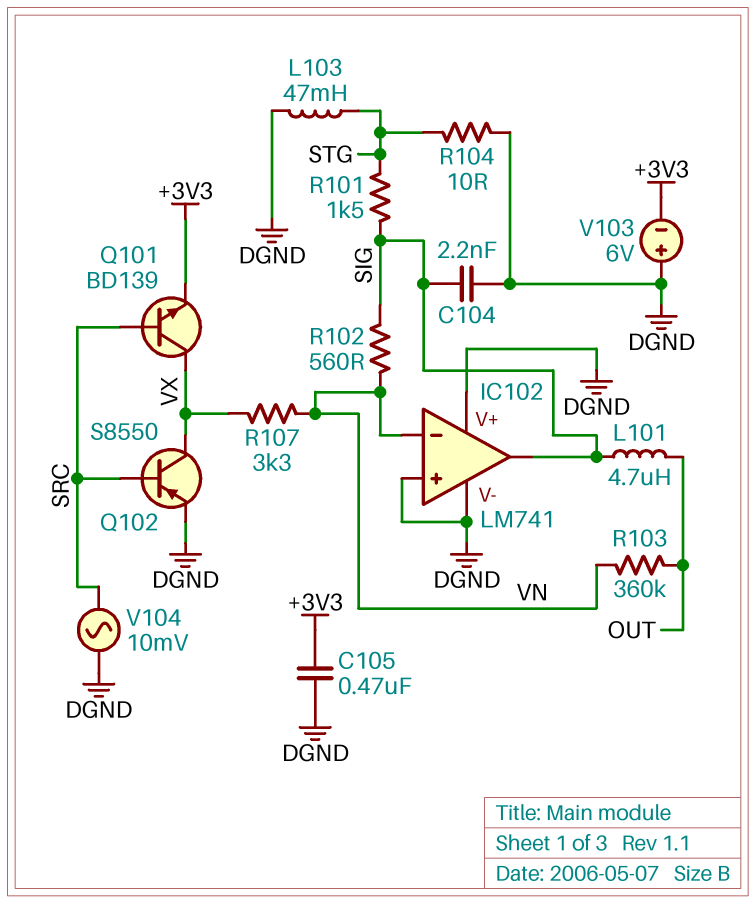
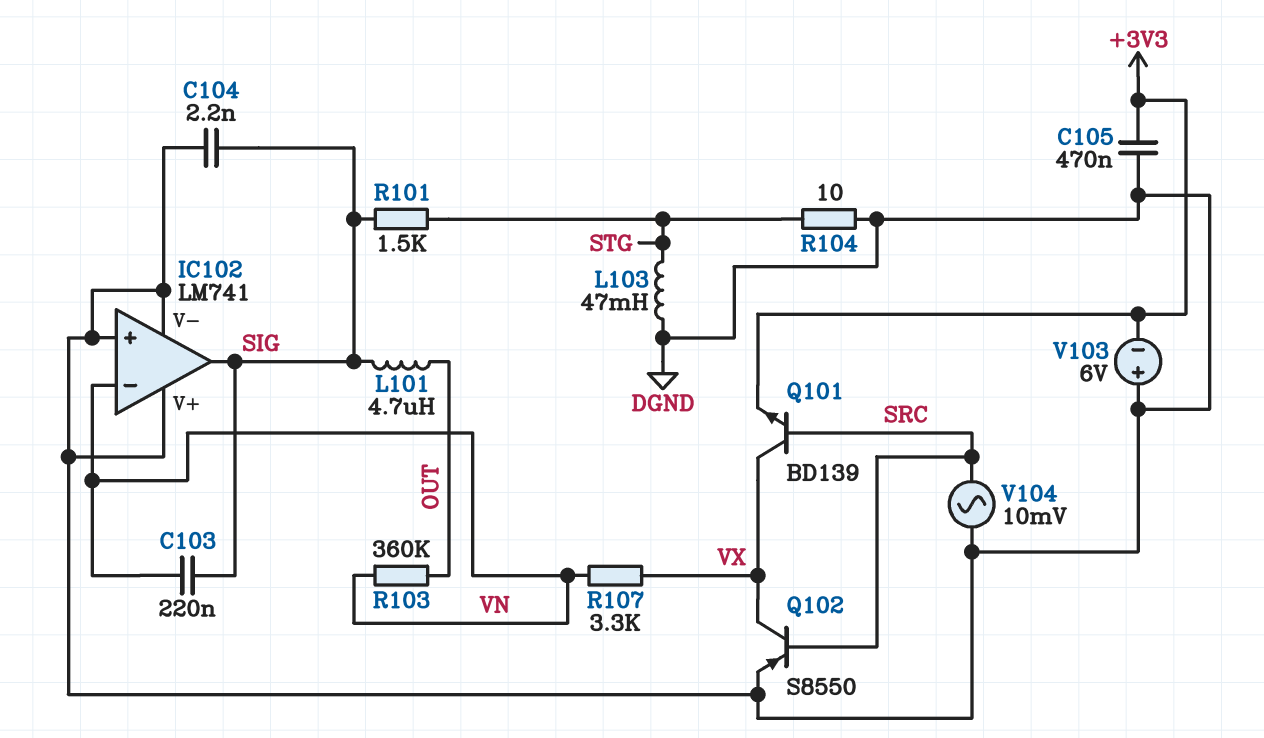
C103: none -> 220nF (SIG, VN)
R102: 560 (SIG, VN) -> none

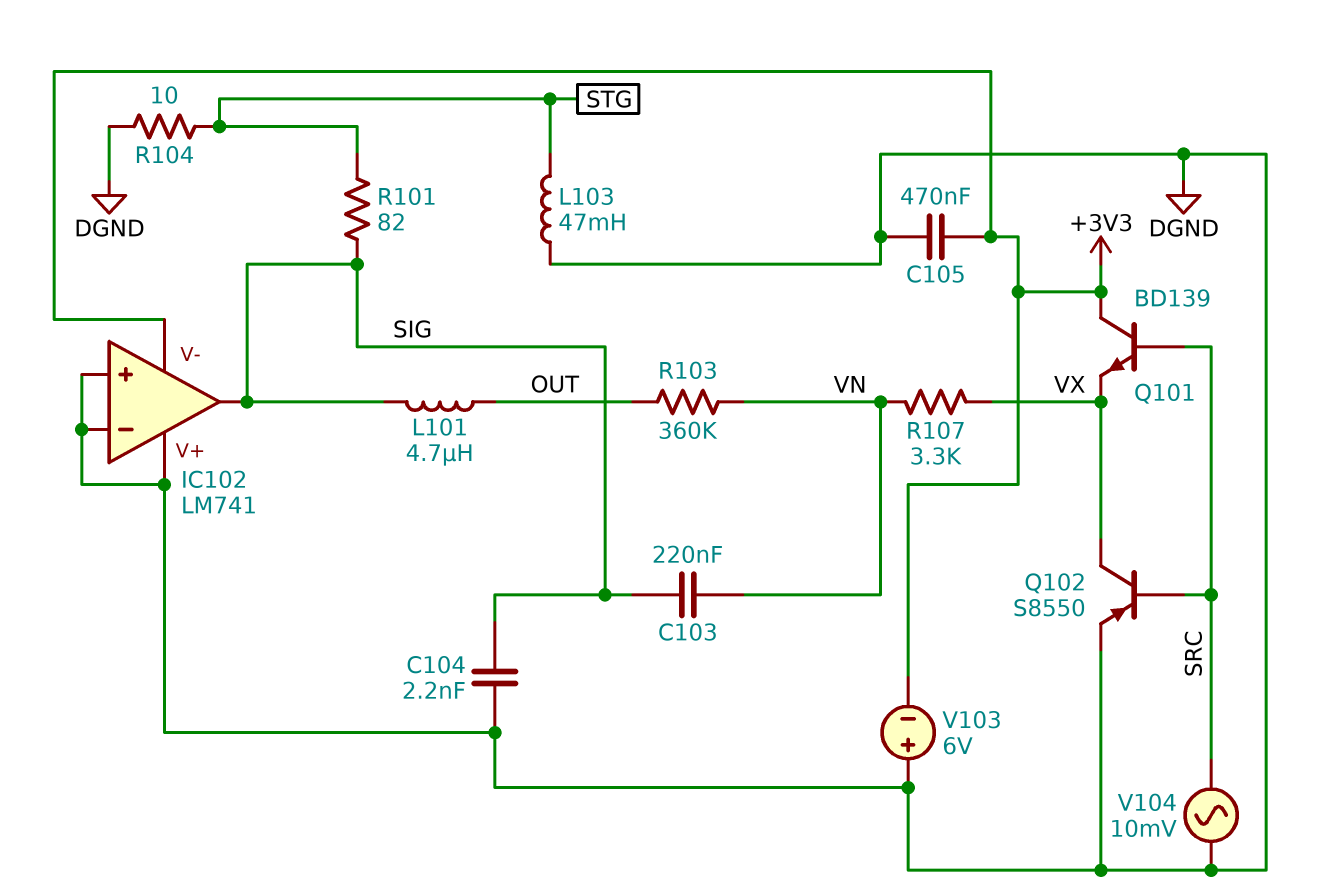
IC102 pin V-: DGND -> +3V3
IC102 pin in-: VN -> DGND
Q101: NPN BD139 (B SRC, C VX, E +3V3) -> NPN BD139 (B SRC, C +3V3, E VX)
R101: 1.5k (SIG, STG) -> 82 (SIG, STG)

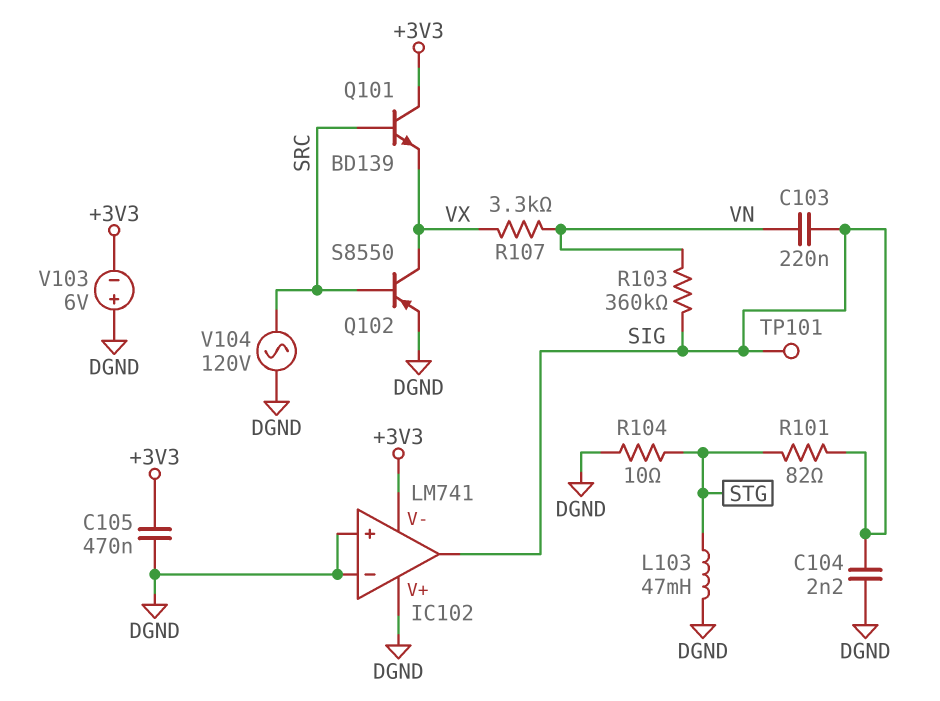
L101: 4.7uH (OUT, SIG) -> none
R103: 360k (OUT, VN) -> 360k (SIG, VN)
TP101: none -> test point (SIG)
V104: AC 10mV (DGND, SRC) -> AC 120V (DGND, SRC)

